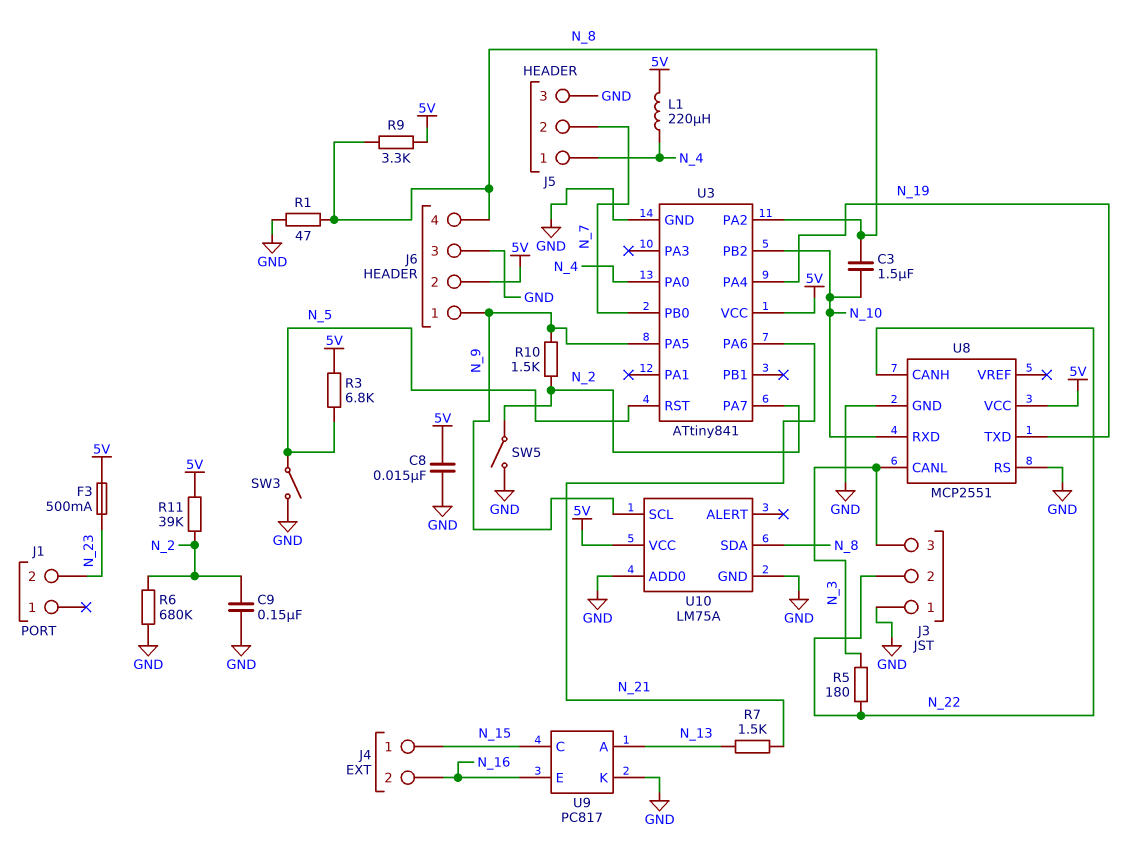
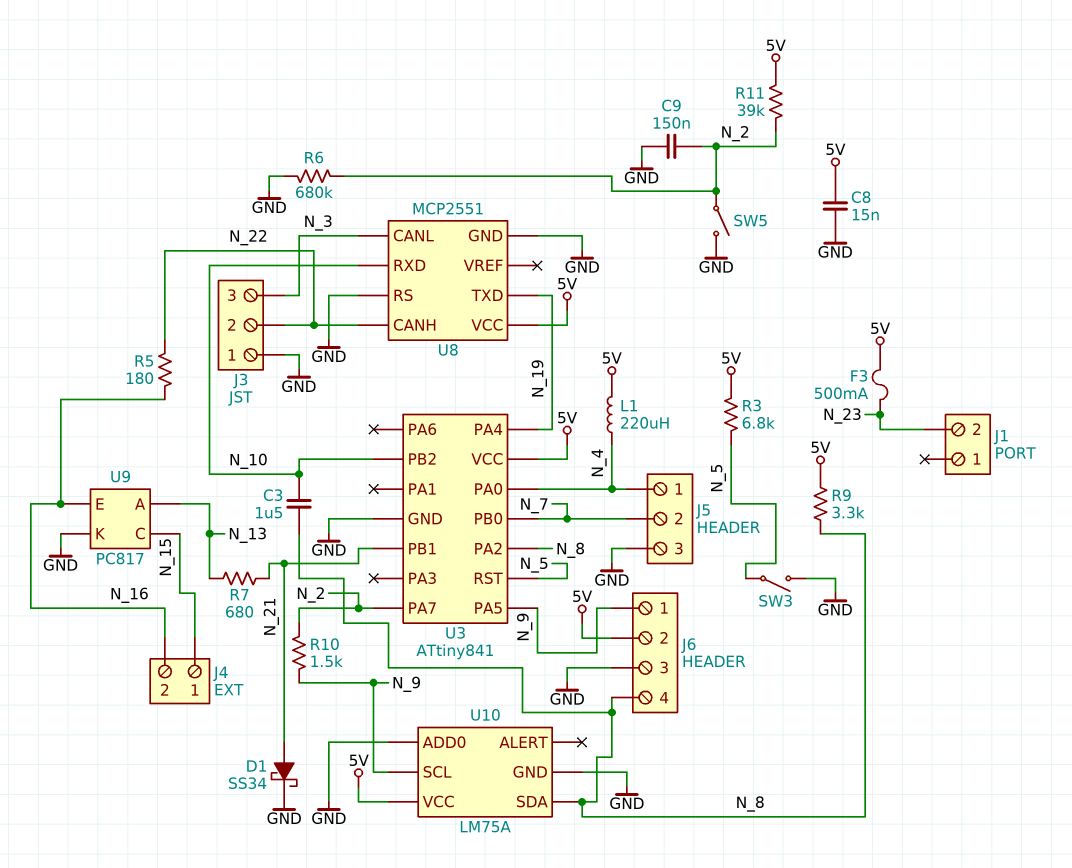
D1: none -> schottky SS34 (A N_21, K GND)
R1: 47 (GND, N_8) -> none
R5: 180 (N_3, N_22) -> 180 (N_16, N_22)
R7: 1.5k (N_13, N_21) -> 680 (N_13, N_21)
U3 pin PA6: N_21 -> none
U3 pin PB1: none -> N_21

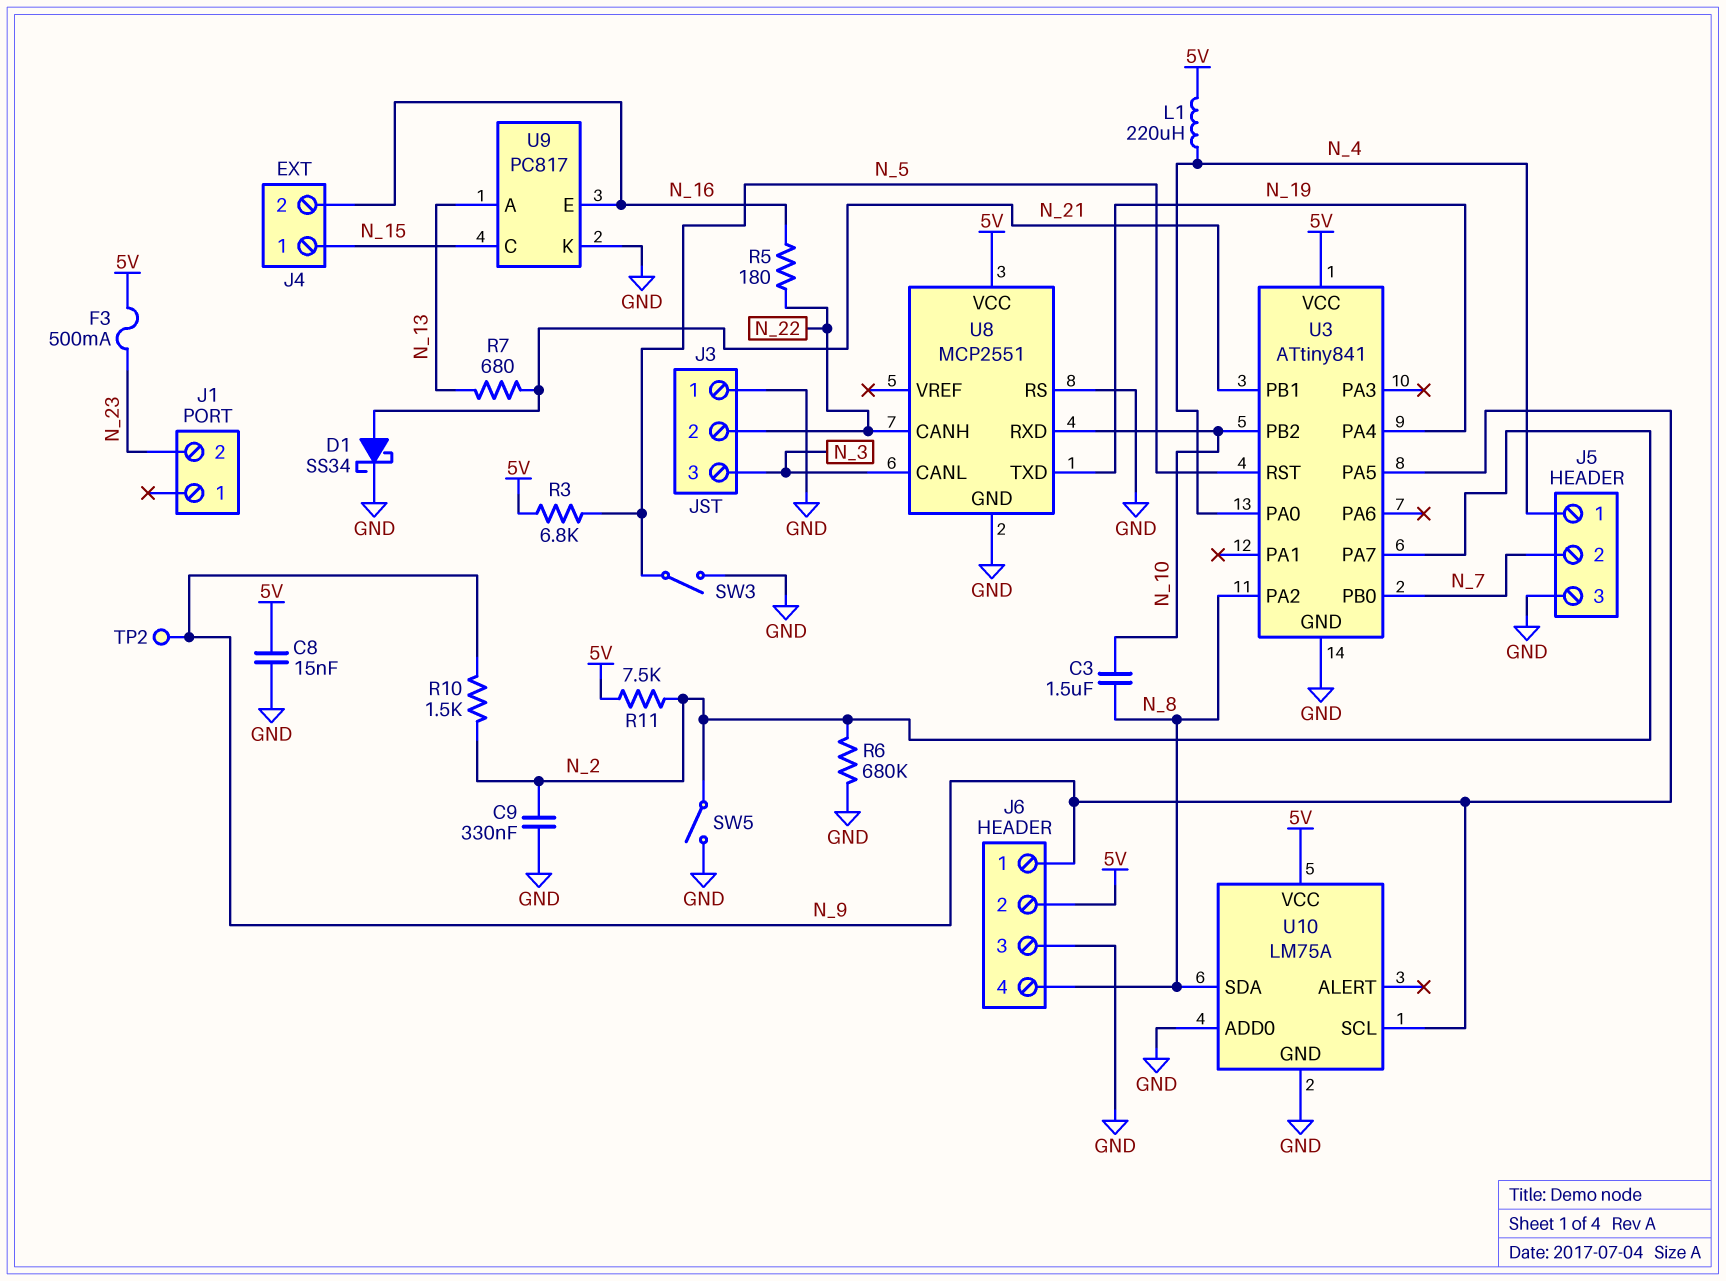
C9: 150nF (GND, N_2) -> 330nF (GND, N_2)
R9: 3.3k (5V, N_8) -> none
R11: 39k (5V, N_2) -> 7.5k (5V, N_2)
TP2: none -> test point (N_9)

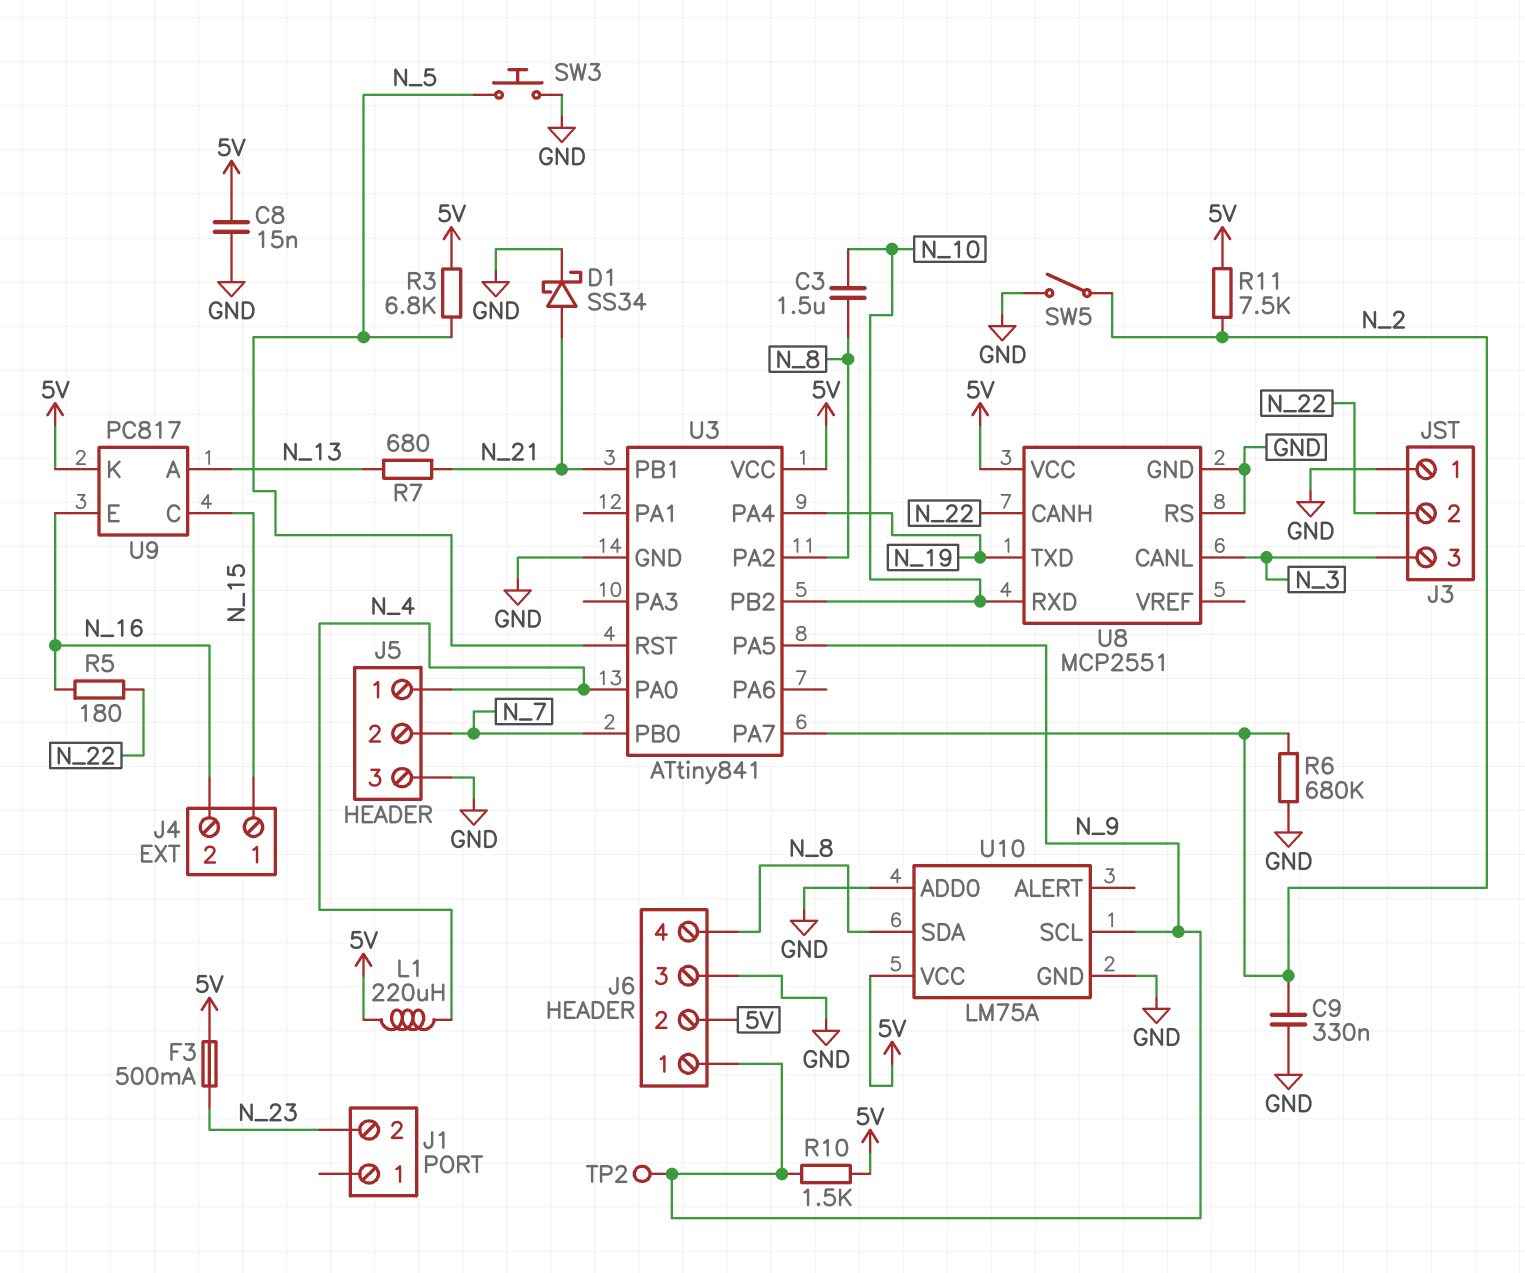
R10: 1.5k (N_2, N_9) -> 1.5k (5V, N_9)
SW3: switch (GND, N_5) -> button (GND, N_5)
U9 pin K: GND -> 5V

